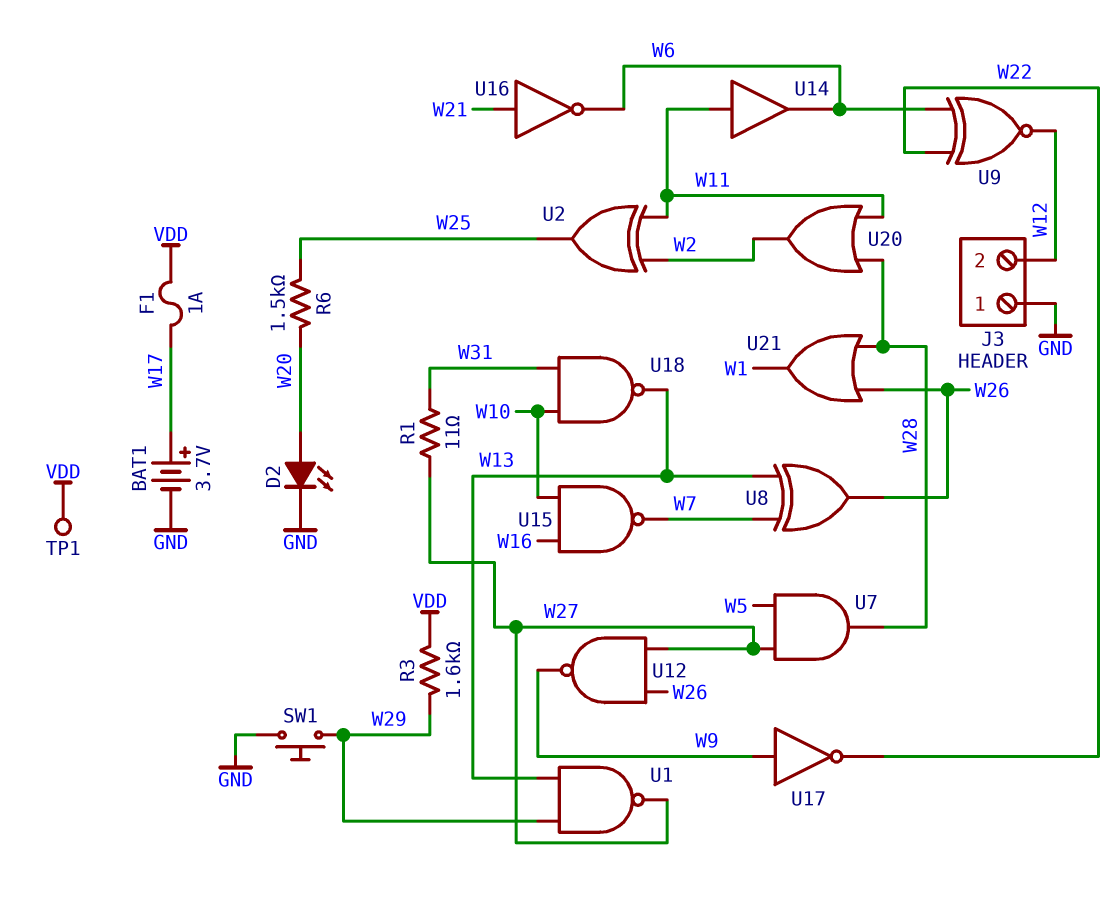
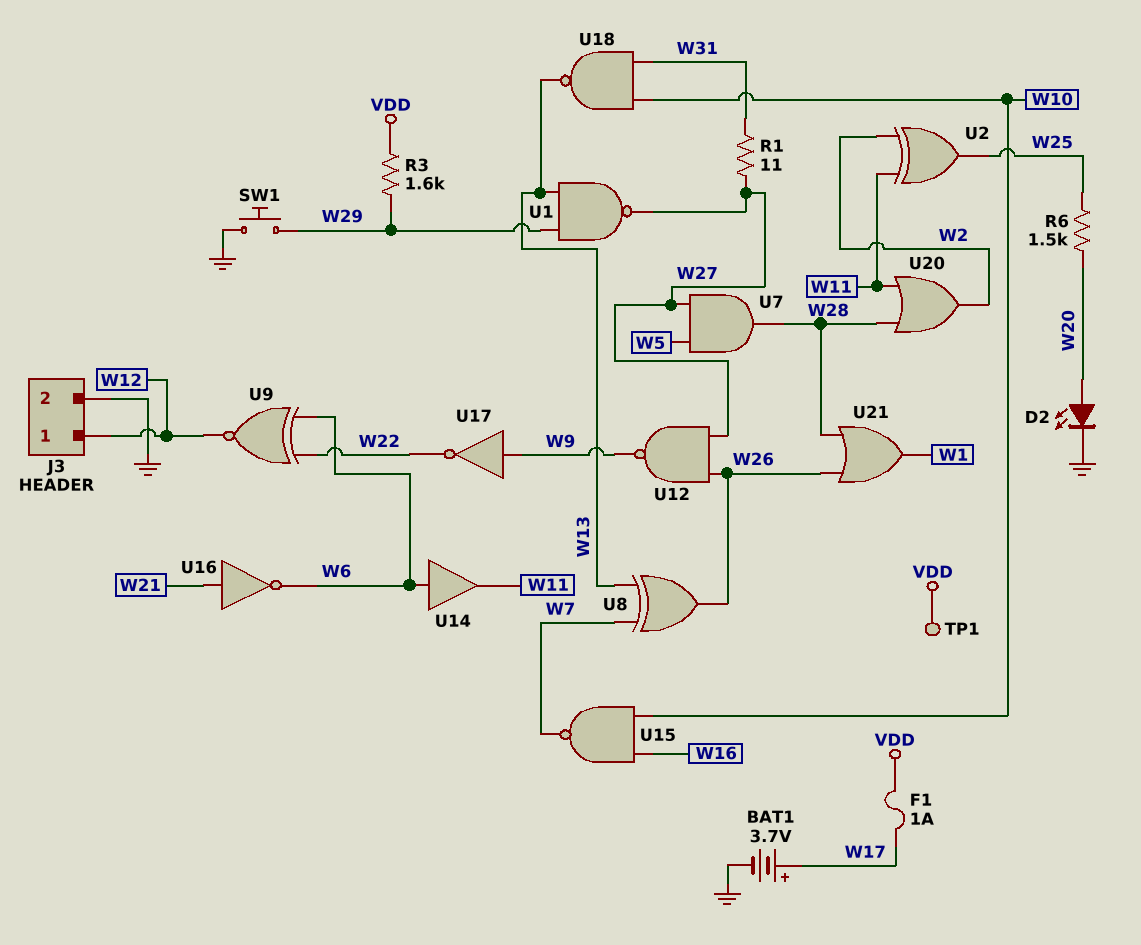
J3 pin 1: GND -> W12
J3 pin 2: W12 -> GND
U14: buffer (in W11, out W6) -> buffer (in W6, out W11)

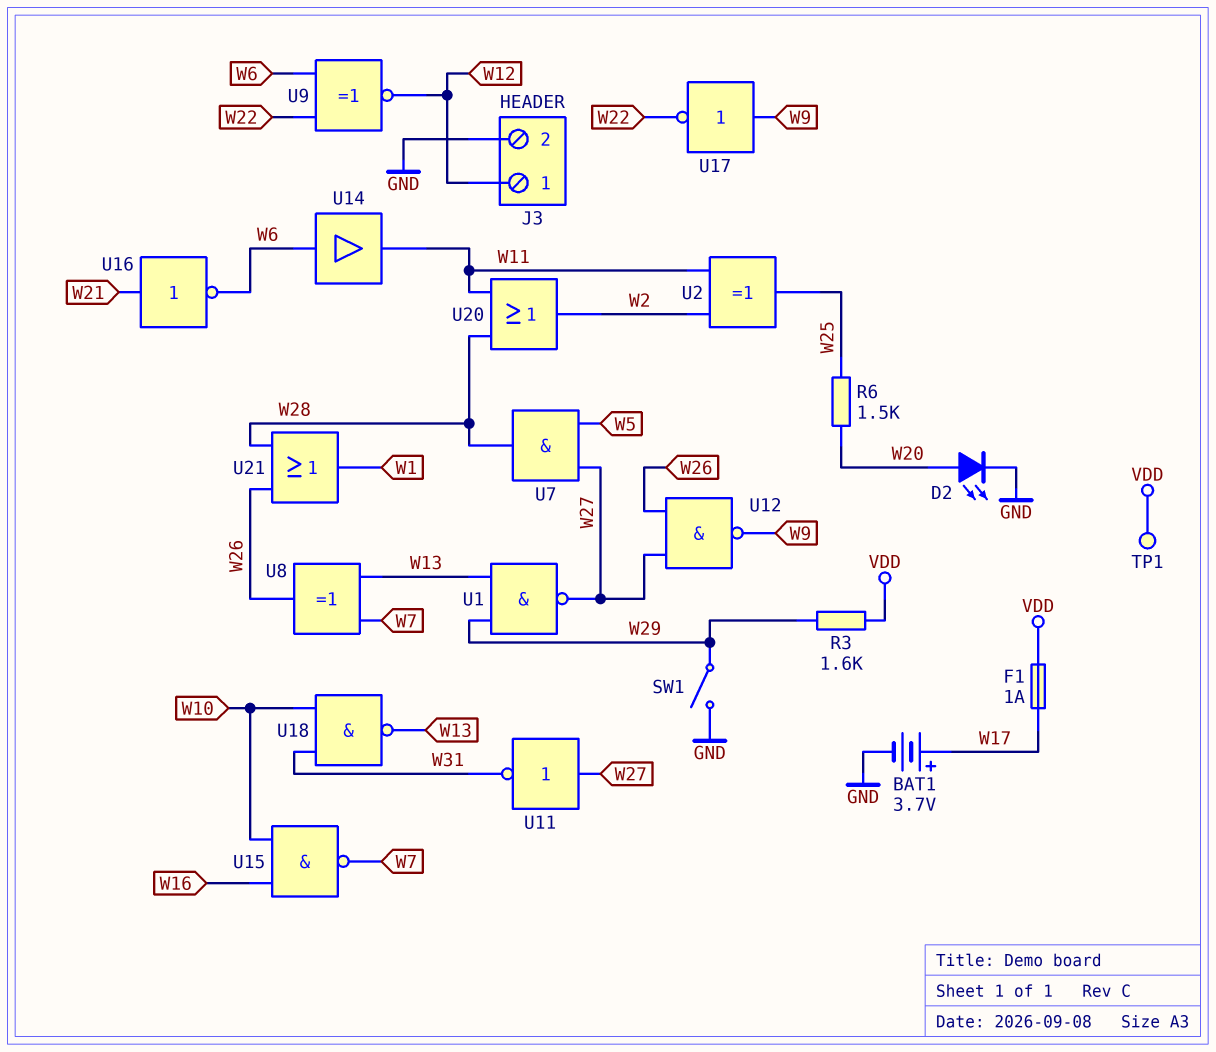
R1: 11 (W27, W31) -> none
SW1: button (GND, W29) -> switch (GND, W29)
U11: none -> NOT (in W27, out W31)

